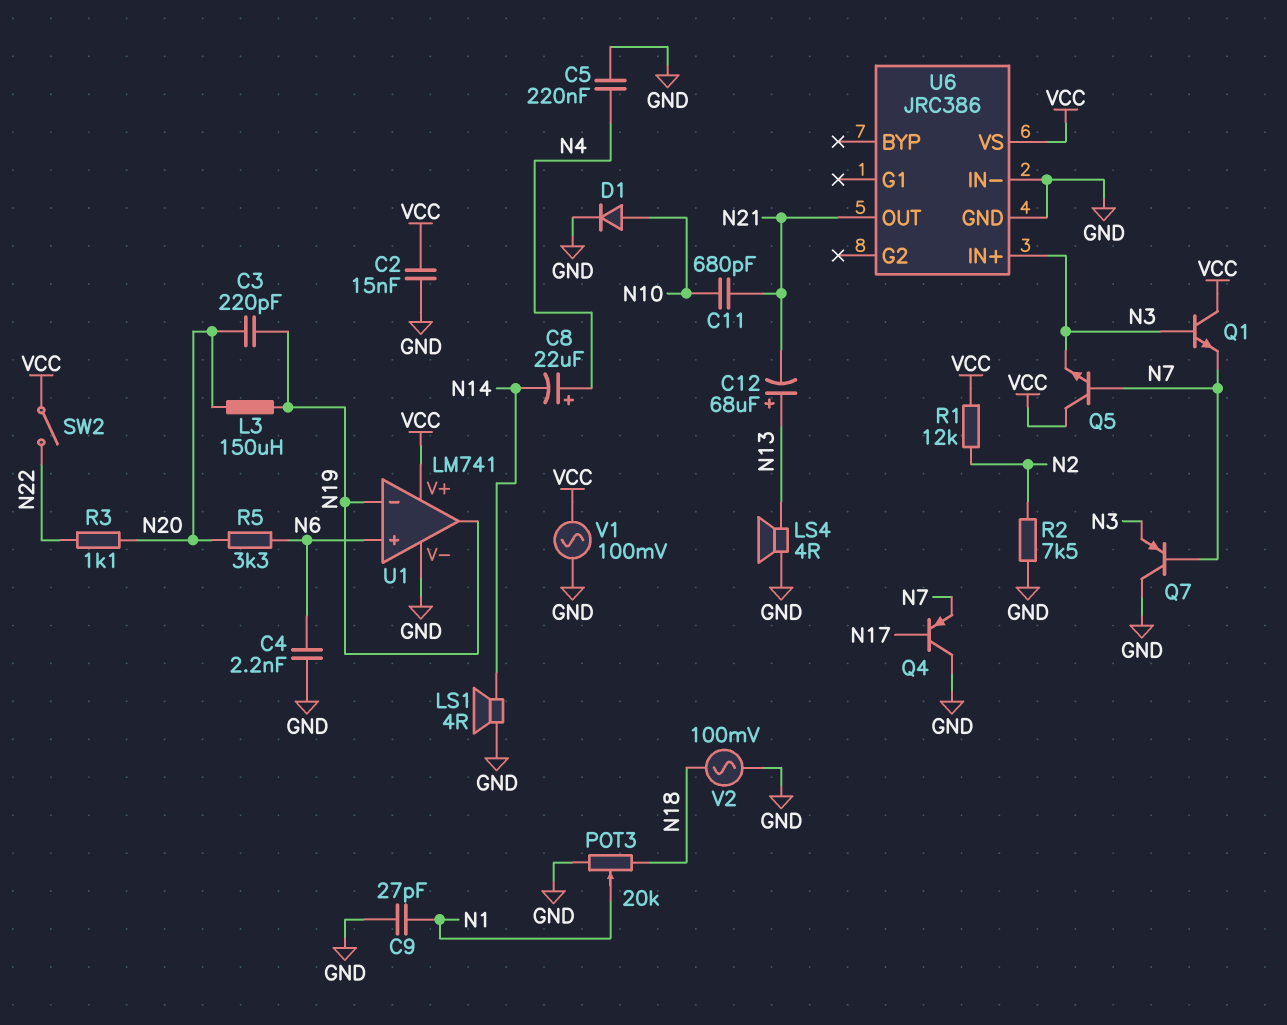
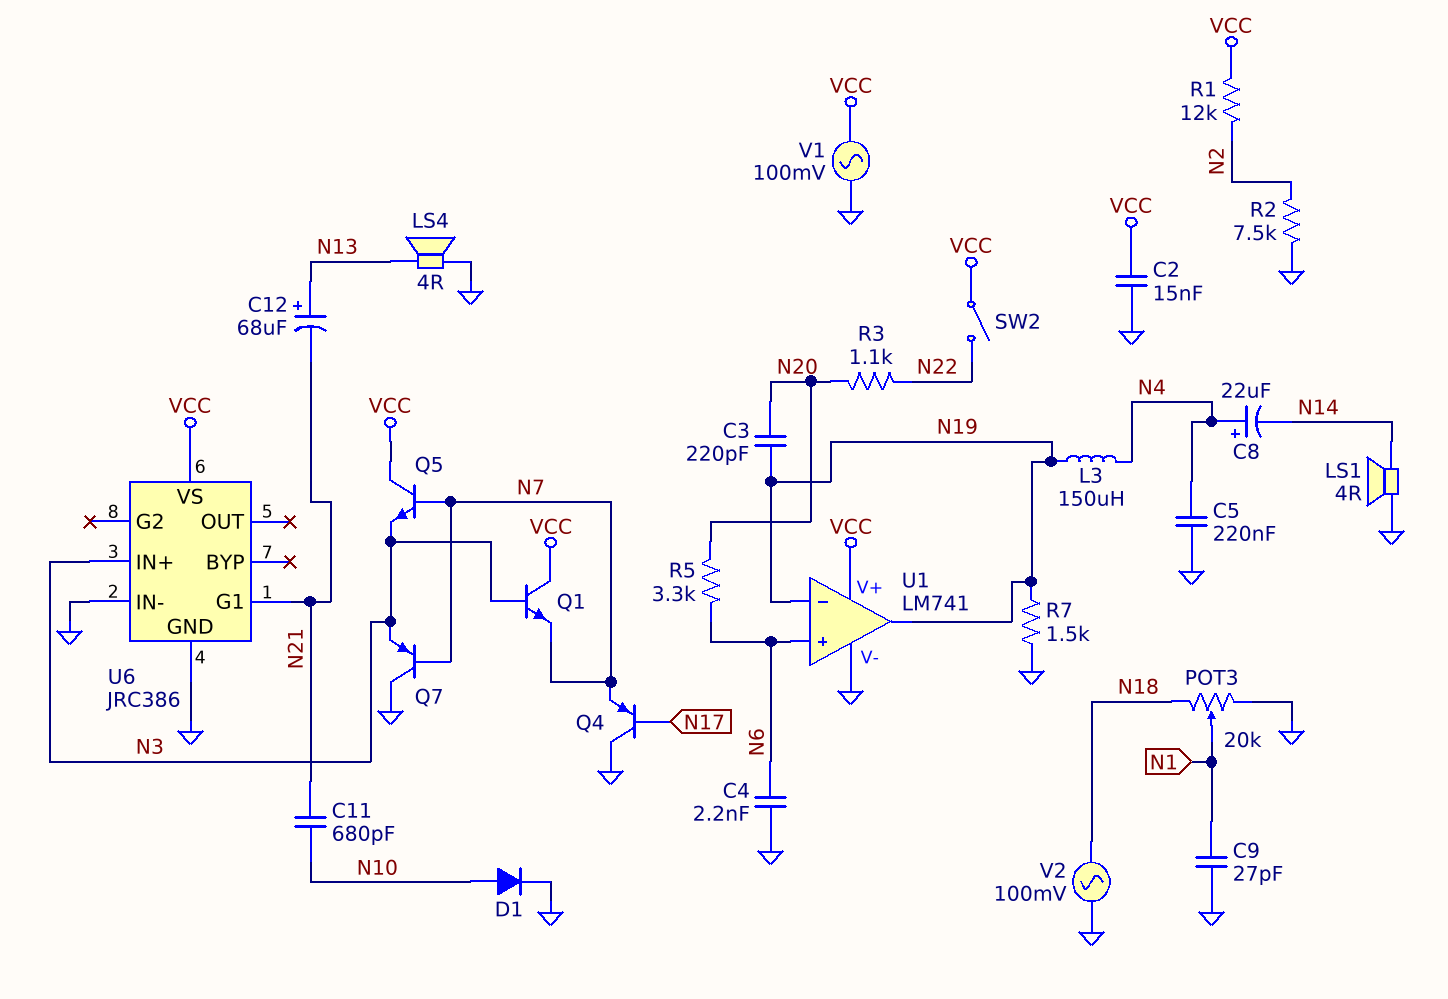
L3: 150uH (N19, N20) -> 150uH (N4, N19)
R7: none -> 1.5k (GND, N19)
U6 pin G1: none -> N21
U6 pin OUT: N21 -> none

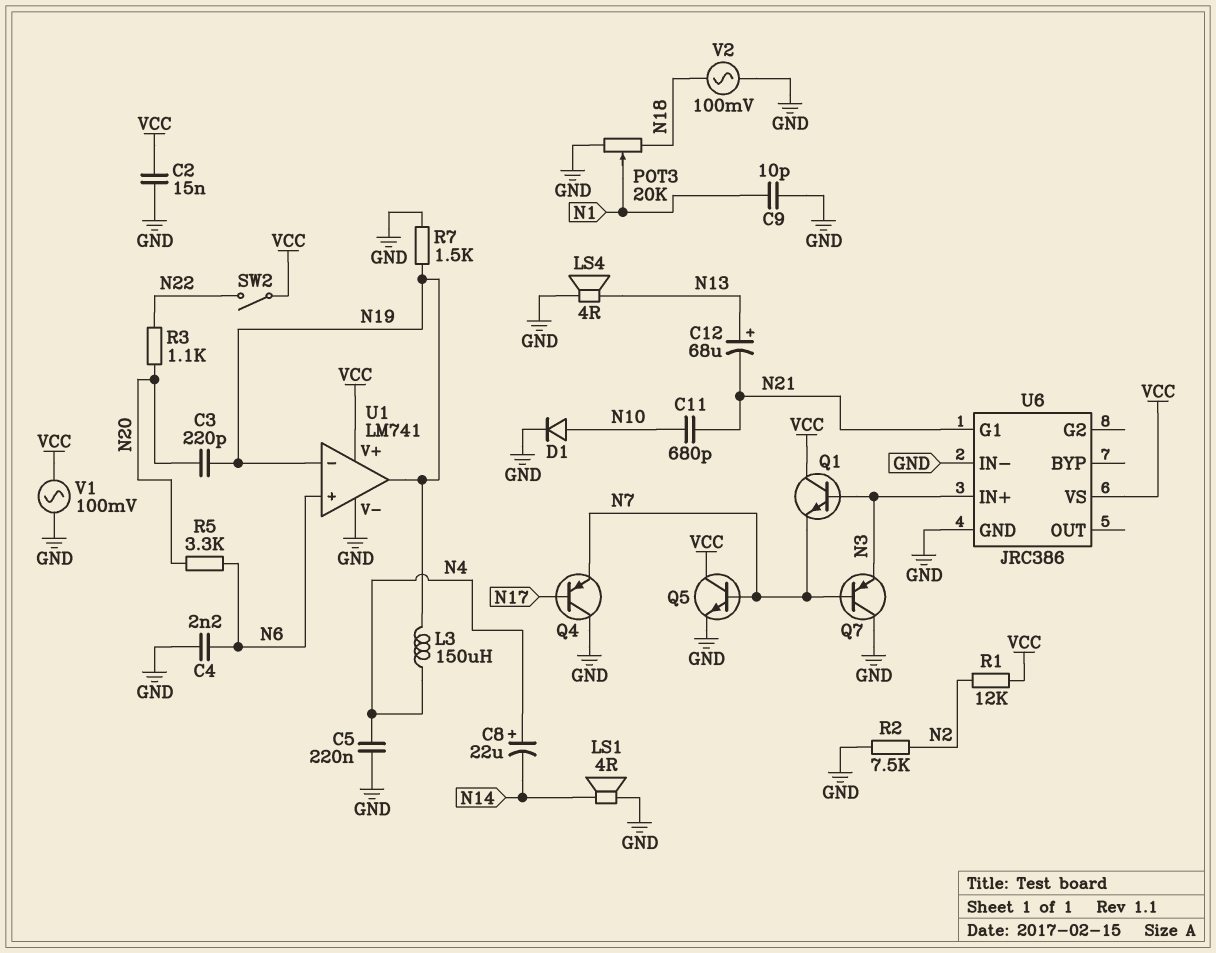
C9: 27pF (GND, N1) -> 10pF (GND, N1)
Q5: NPN (B N7, C VCC, E N3) -> NPN (B N7, C VCC, E GND)

